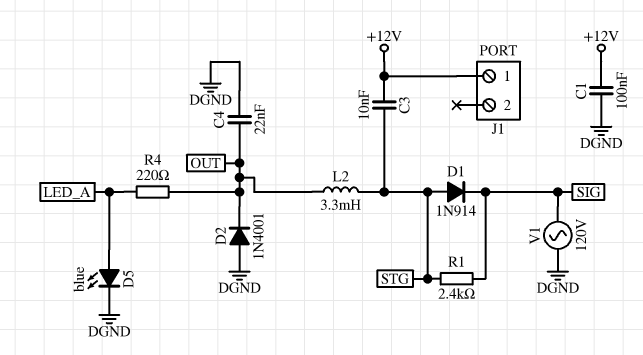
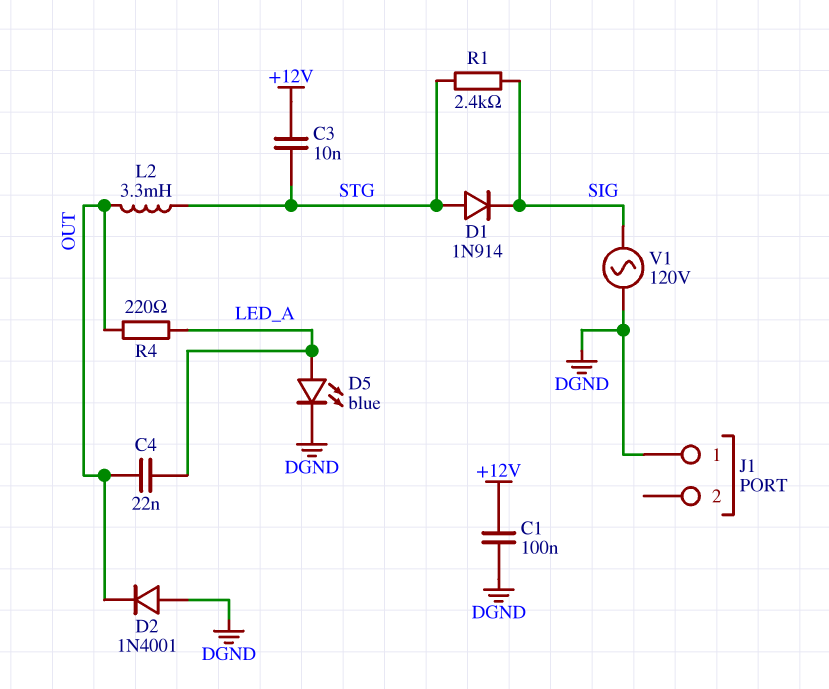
C4: 22nF (DGND, OUT) -> 22nF (LED_A, OUT)
J1 pin 1: +12V -> DGND

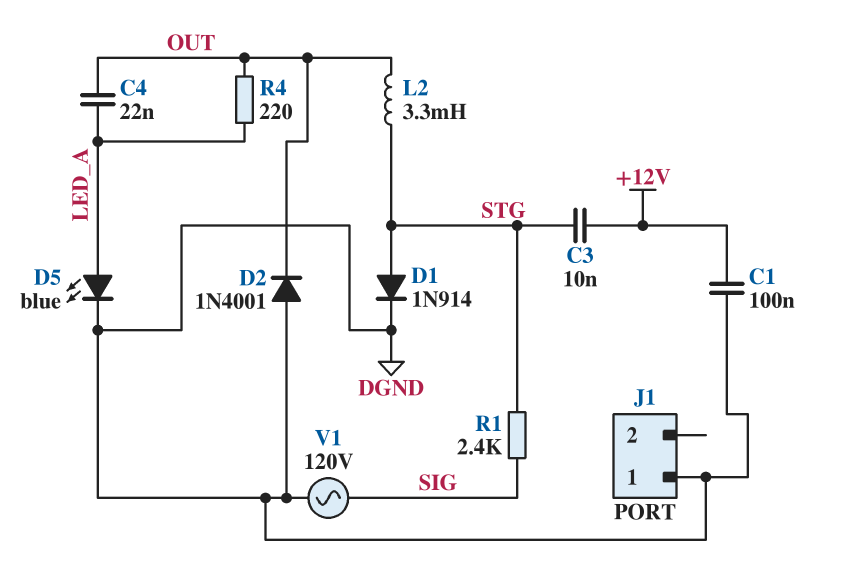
D1: diode 1N914 (A STG, K SIG) -> diode 1N914 (A STG, K DGND)

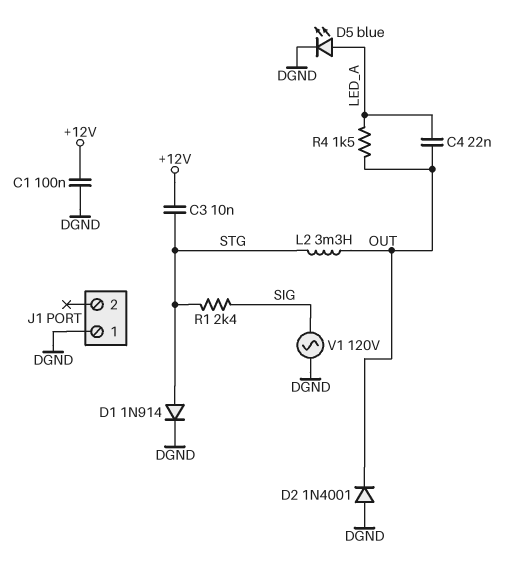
R4: 220 (LED_A, OUT) -> 1.5k (LED_A, OUT)

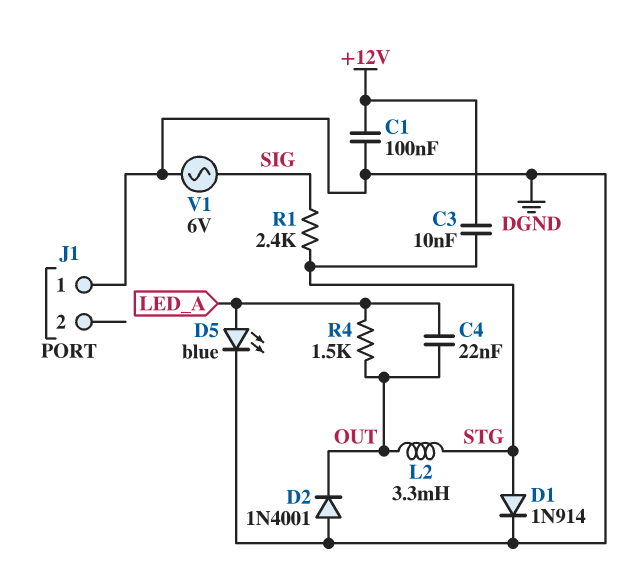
V1: AC 120V (DGND, SIG) -> AC 6V (DGND, SIG)

